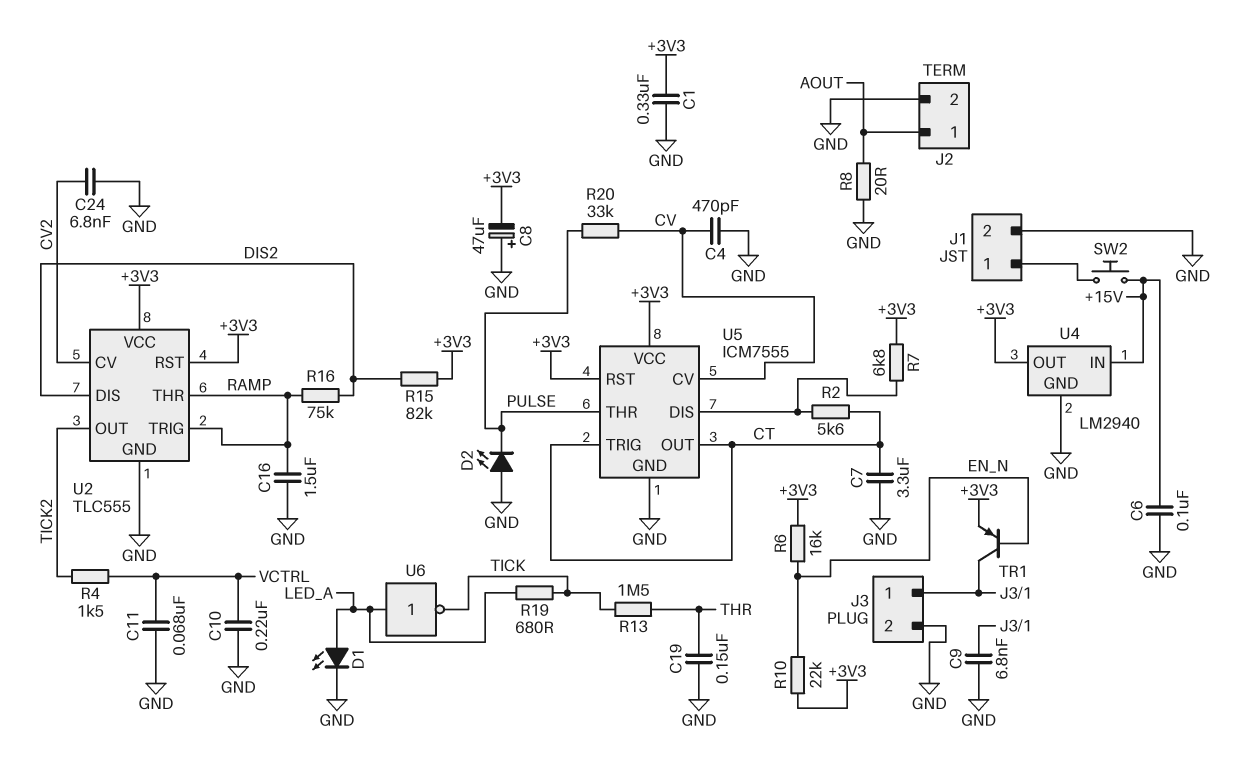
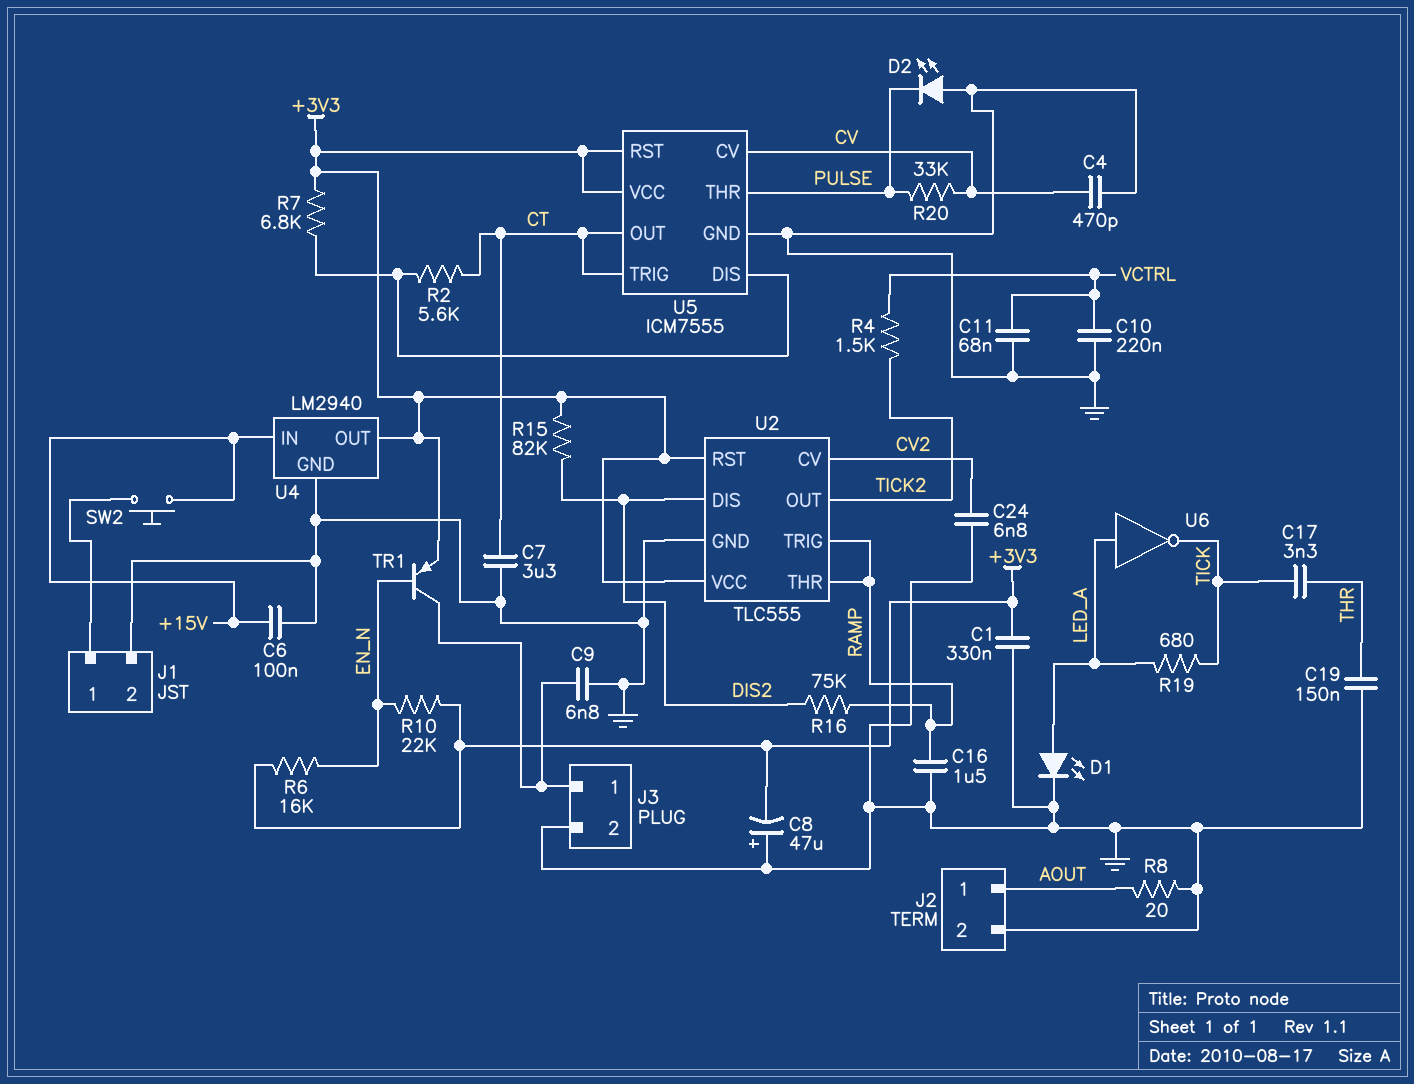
C17: none -> 3.3nF (THR, TICK)
R13: 1.5M (THR, TICK) -> none

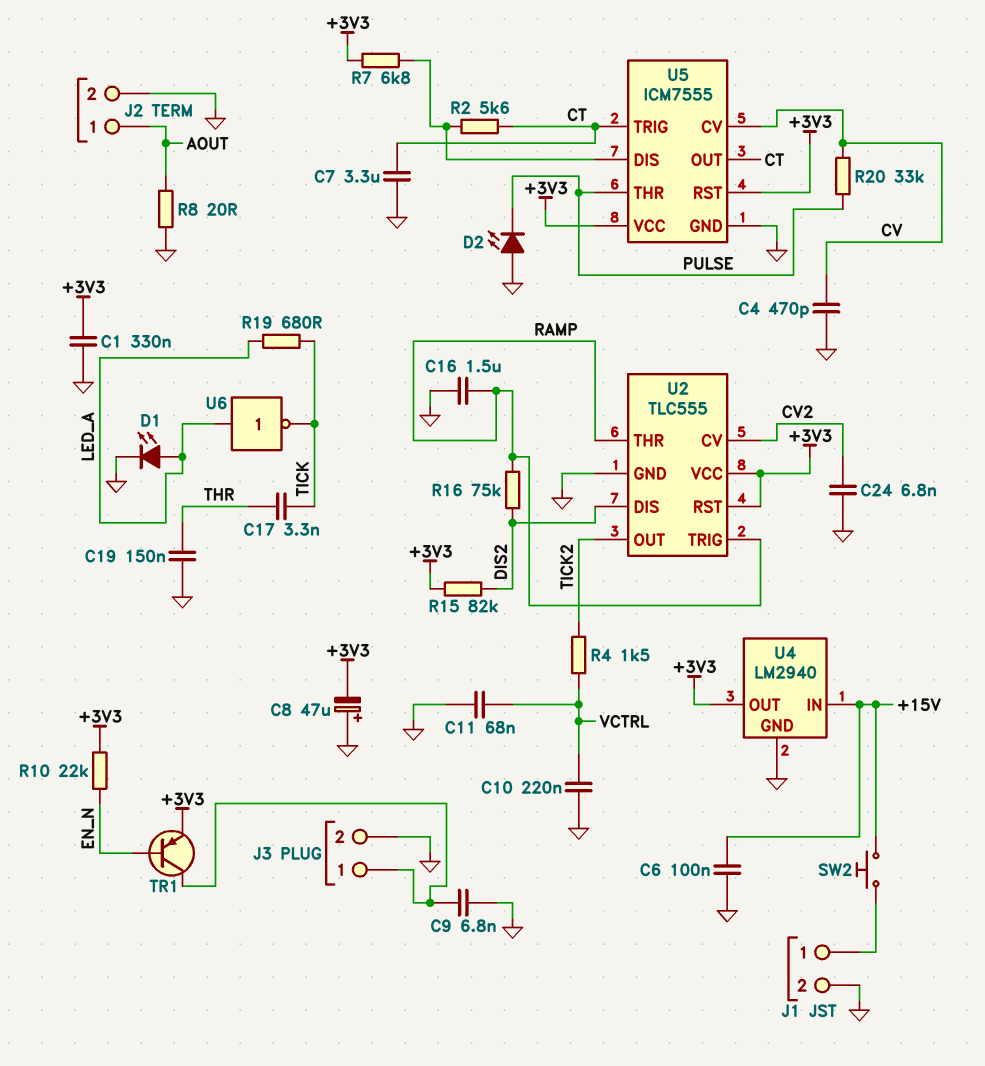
R6: 16k (+3V3, EN_N) -> none

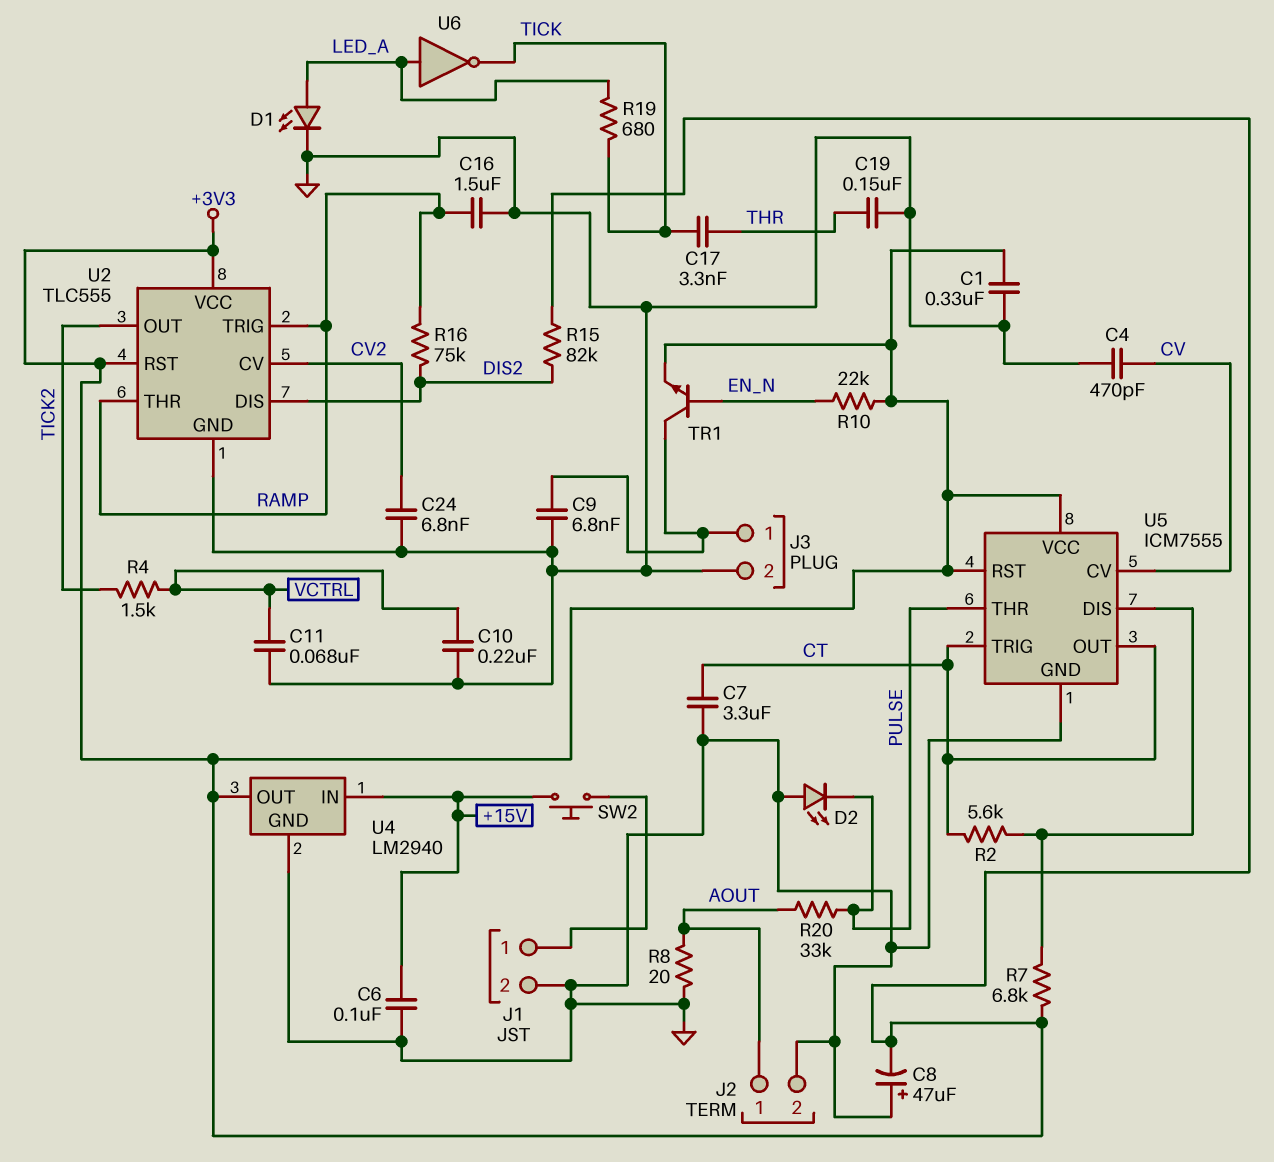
R20: 33k (CV, PULSE) -> 33k (AOUT, PULSE)
TR1: PNP (B EN_N, C J3/1, E +3V3) -> NPN (B EN_N, C J3/1, E +3V3)

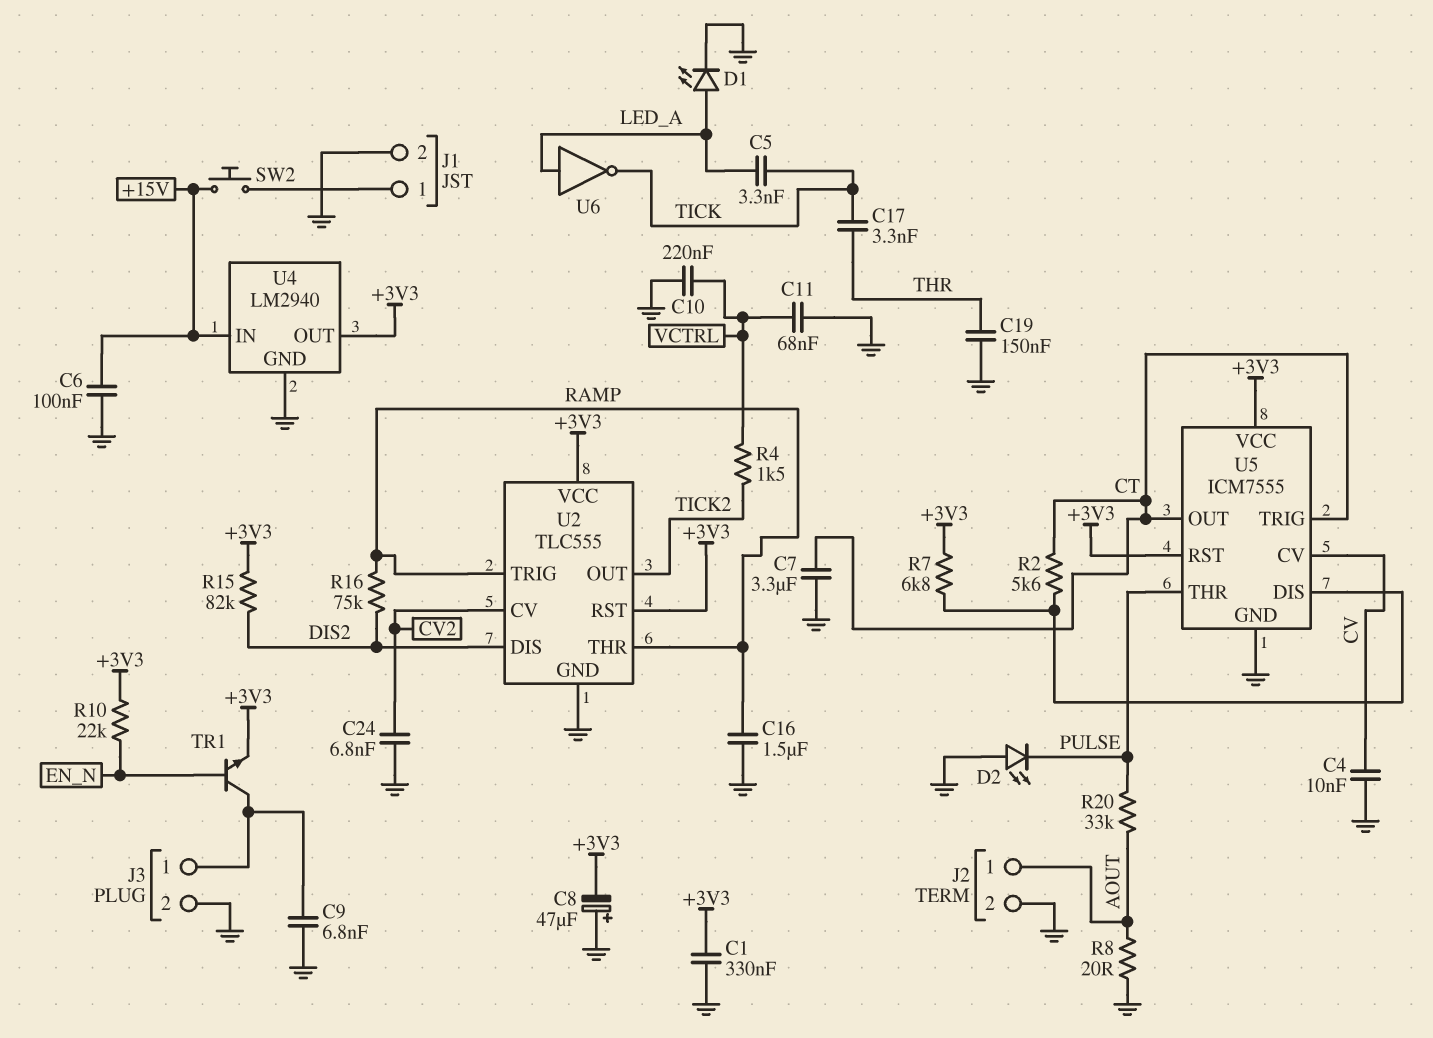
C4: 470pF (CV, GND) -> 10nF (CV, GND)
C5: none -> 3.3nF (LED_A, TICK)
R19: 680 (LED_A, TICK) -> none

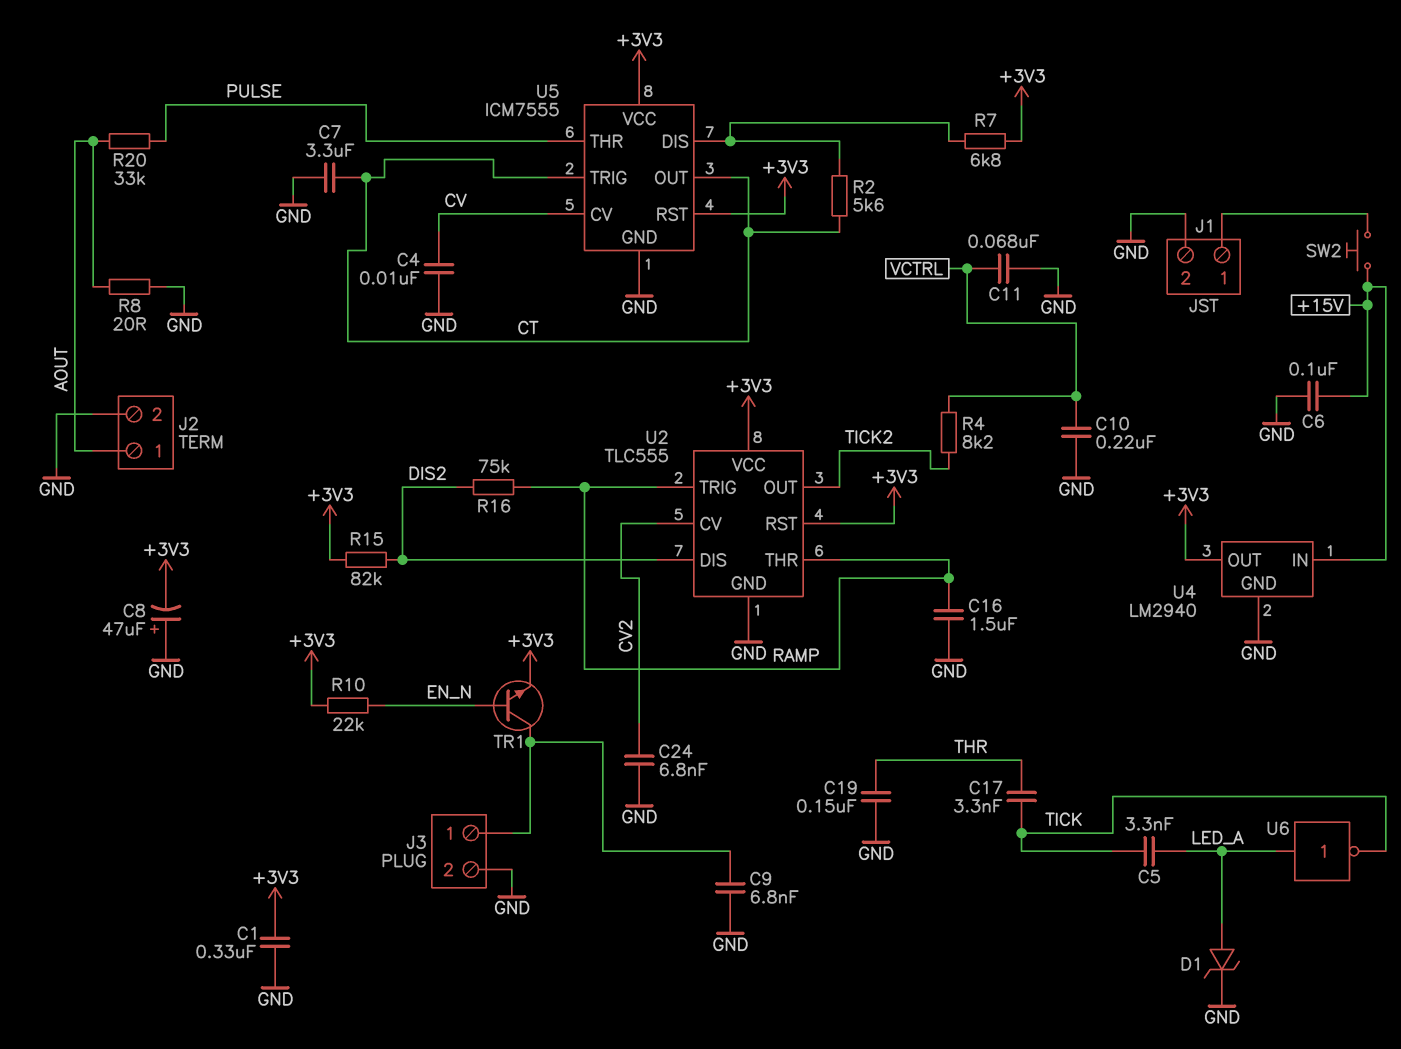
D1: LED (A LED_A, K GND) -> zener (A LED_A, K GND)
D2: LED (A GND, K PULSE) -> none
R4: 1.5k (TICK2, VCTRL) -> 8.2k (TICK2, VCTRL)

